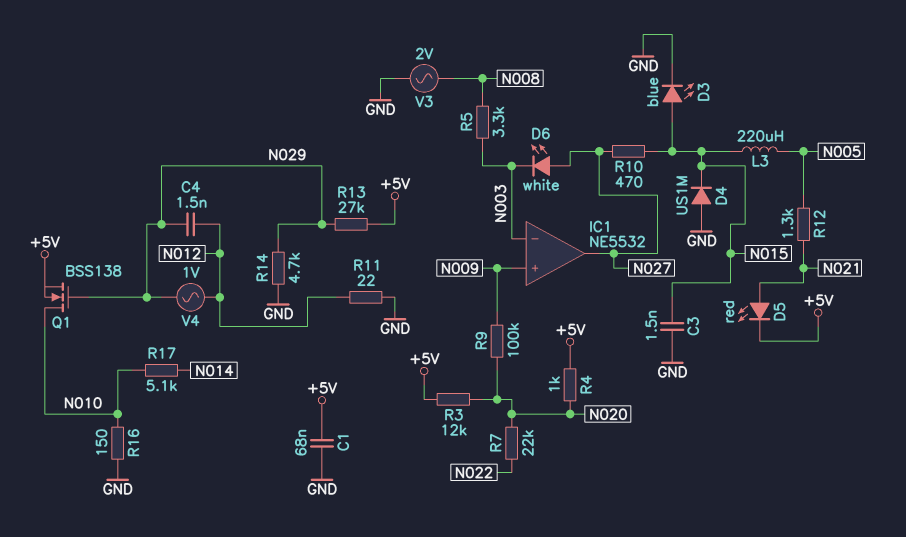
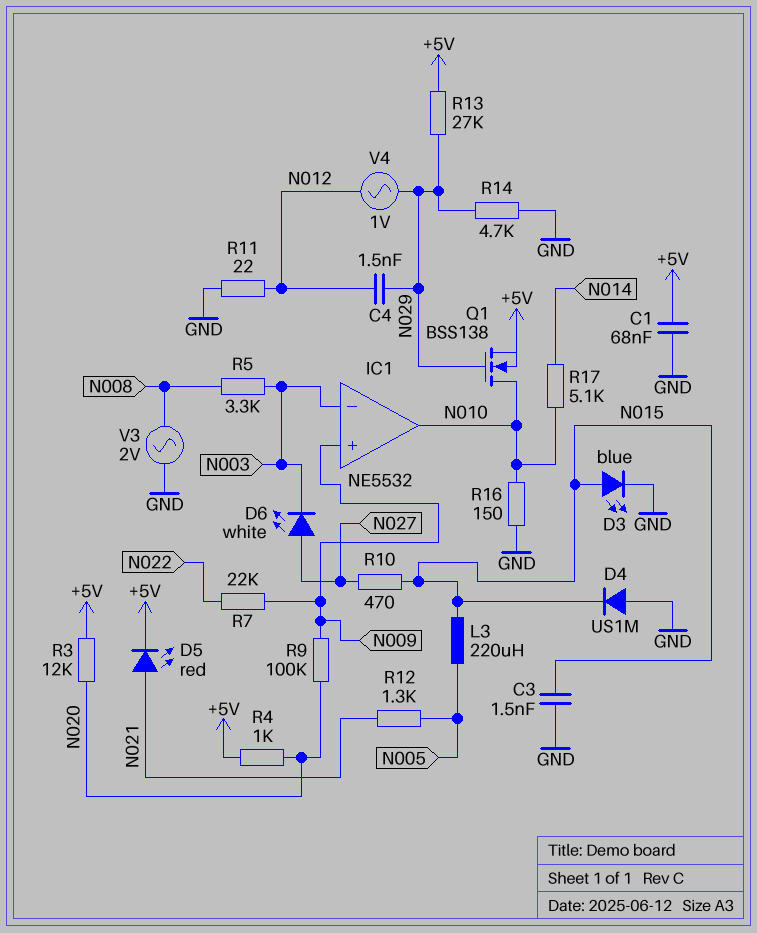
IC1 pin out: N027 -> N010
R7: 22k (N020, N022) -> 22k (N009, N022)

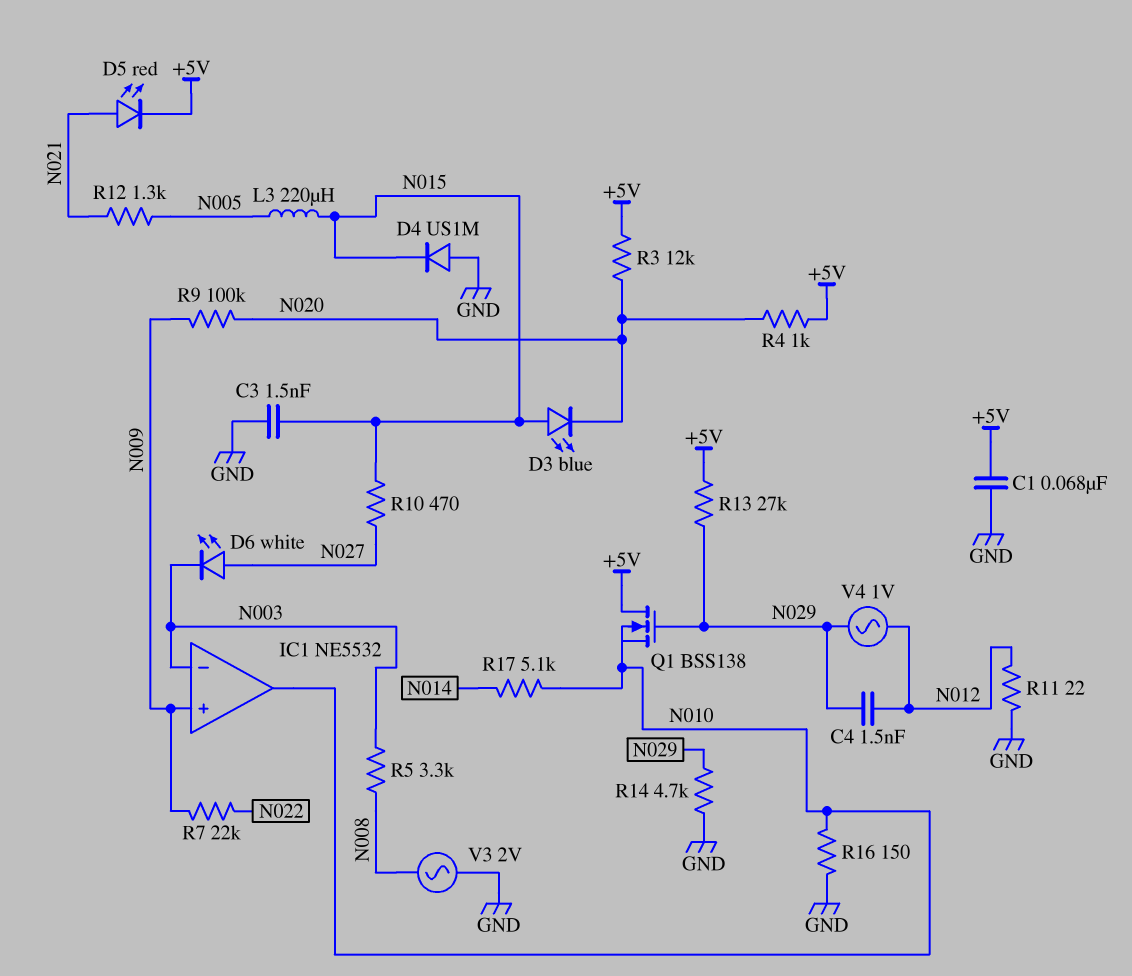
D3: LED blue (A N015, K GND) -> LED blue (A N015, K N020)
Q1: NMOS BSS138 (G N029, D N010, S +5V) -> NMOS BSS138 (G N029, D +5V, S N010)

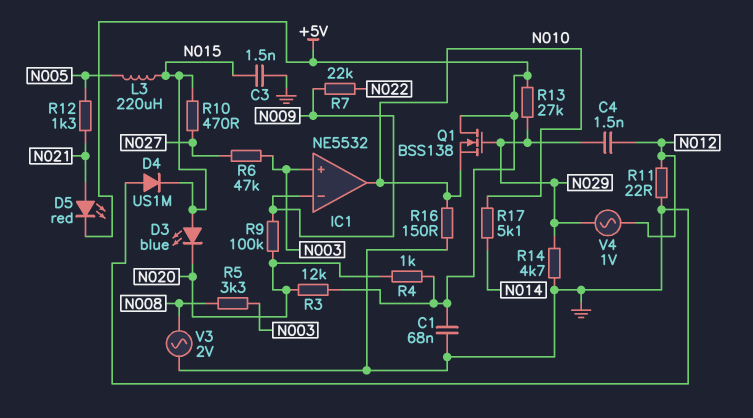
D6: LED white (A N027, K N003) -> none
IC1 pin in+: N009 -> N003
IC1 pin in-: N003 -> N009
R6: none -> 47k (N003, N027)

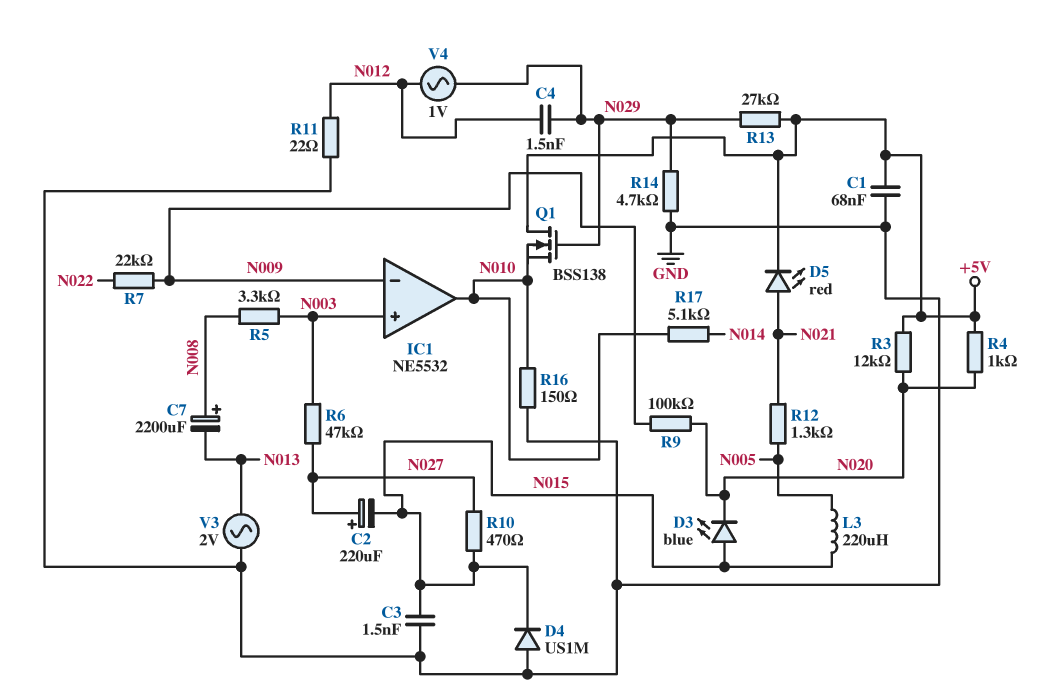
C2: none -> 220uF (plus N027, minus N015)
C7: none -> 2200uF (plus N008, minus N013)
V3: AC 2V (GND, N008) -> AC 2V (GND, N013)

